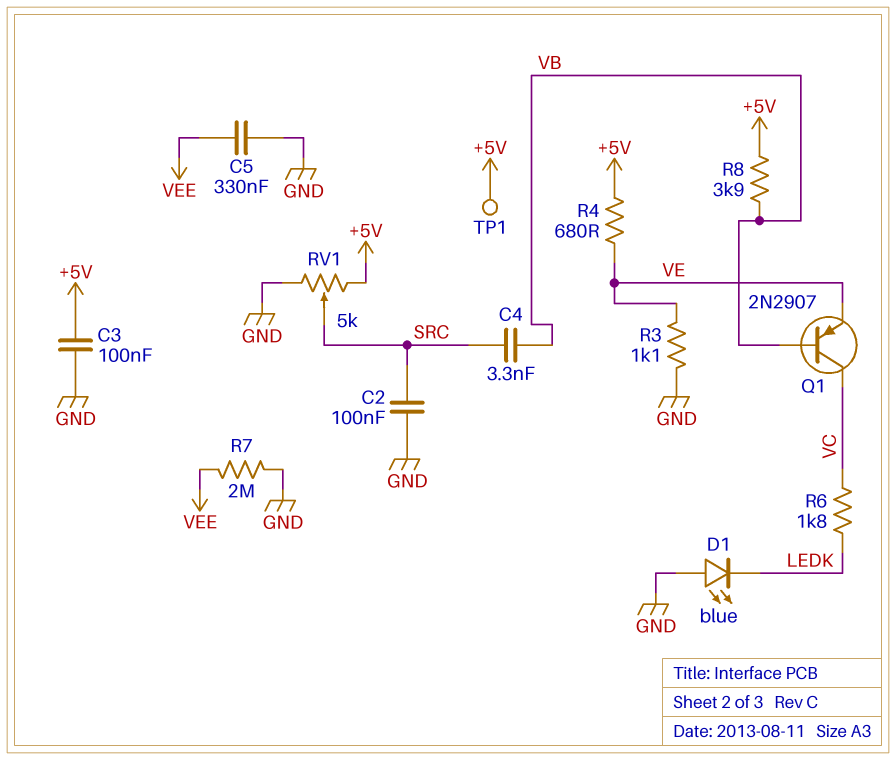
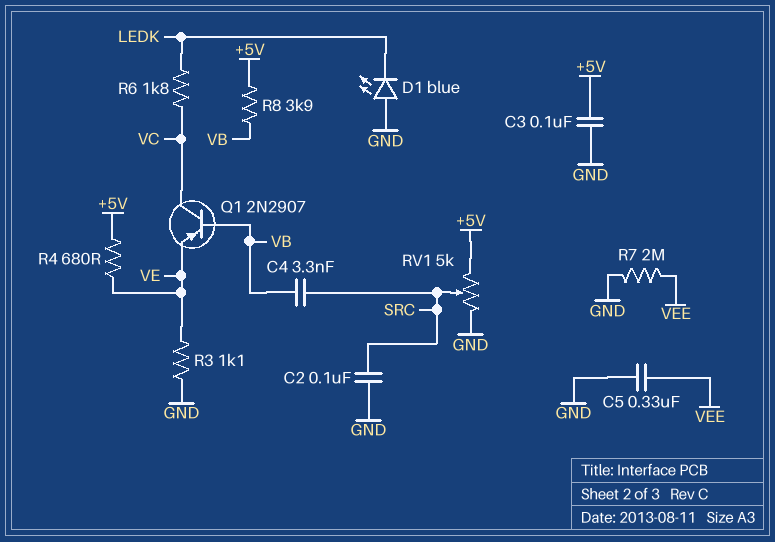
TP1: test point (+5V) -> none

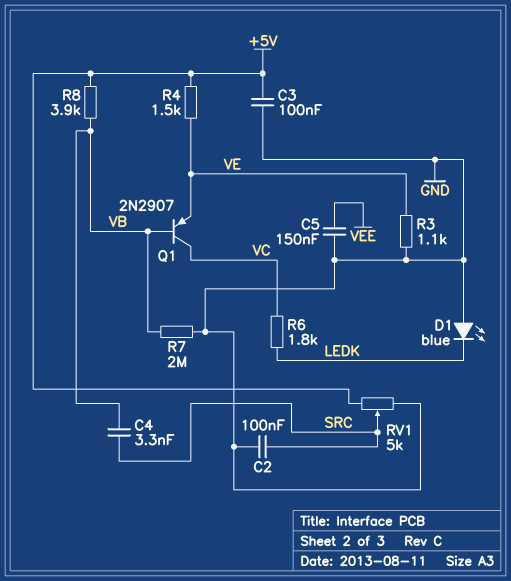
C5: 330nF (GND, VEE) -> 150nF (GND, VEE)
R4: 680 (+5V, VE) -> 1.5k (+5V, VE)
R7: 2M (GND, VEE) -> 2M (GND, VB)

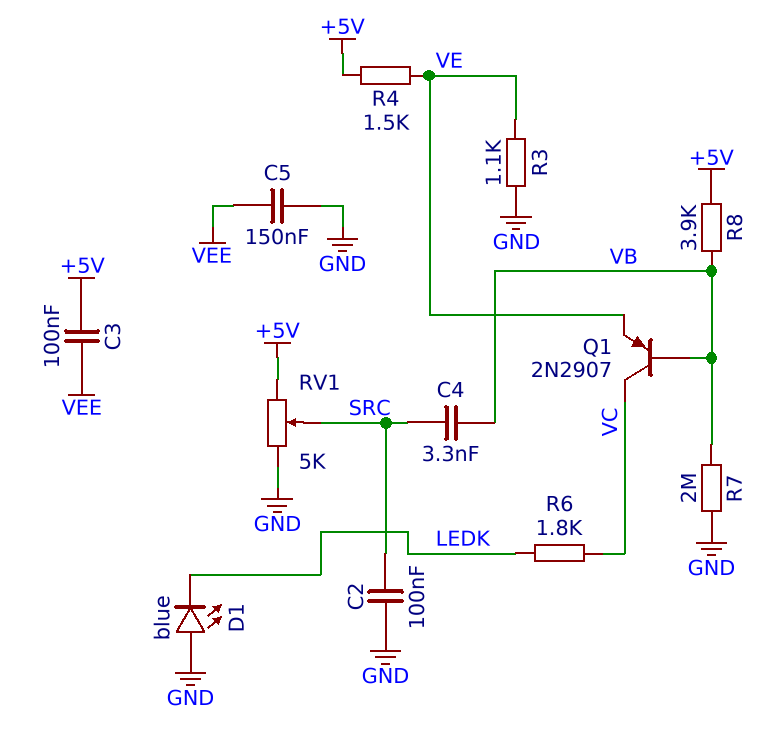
C3: 100nF (+5V, GND) -> 100nF (+5V, VEE)

